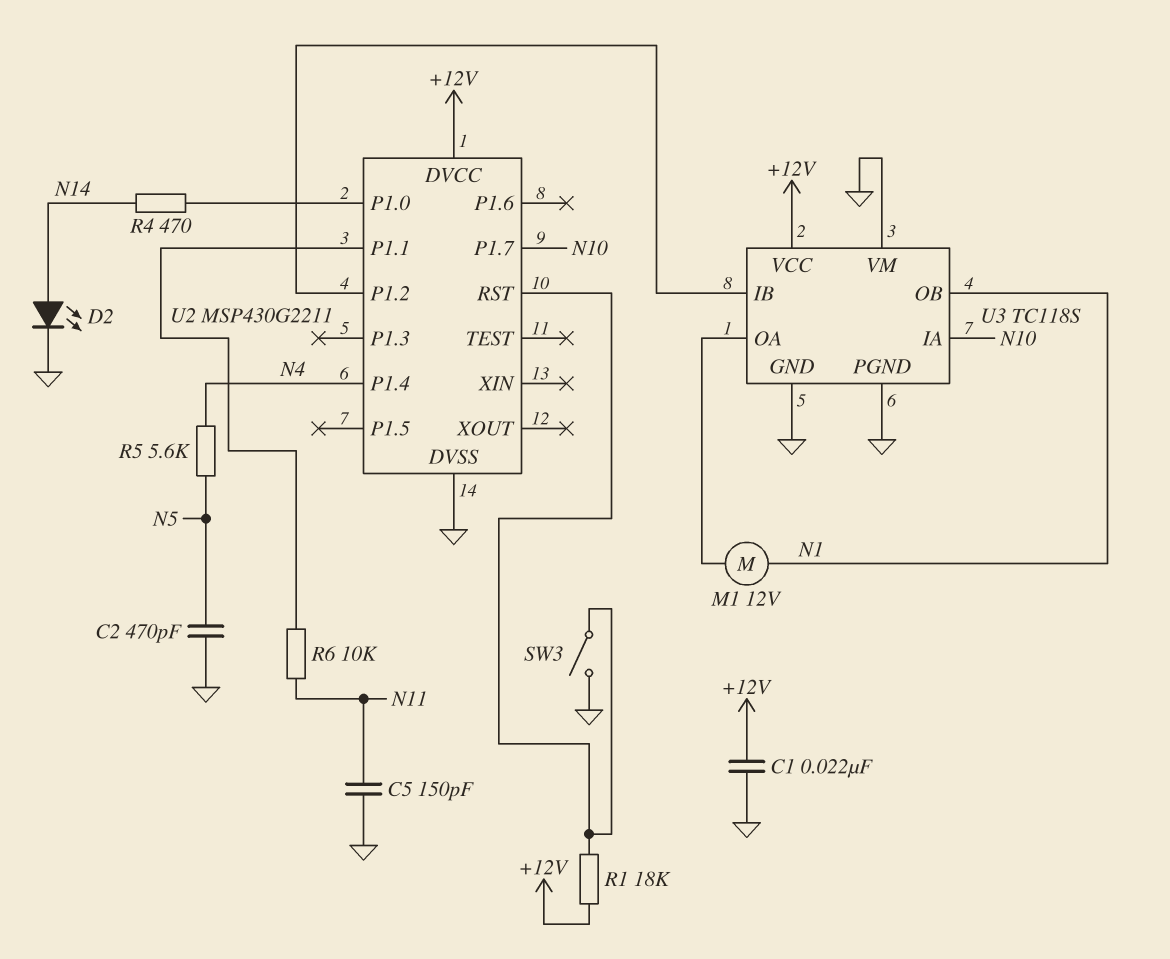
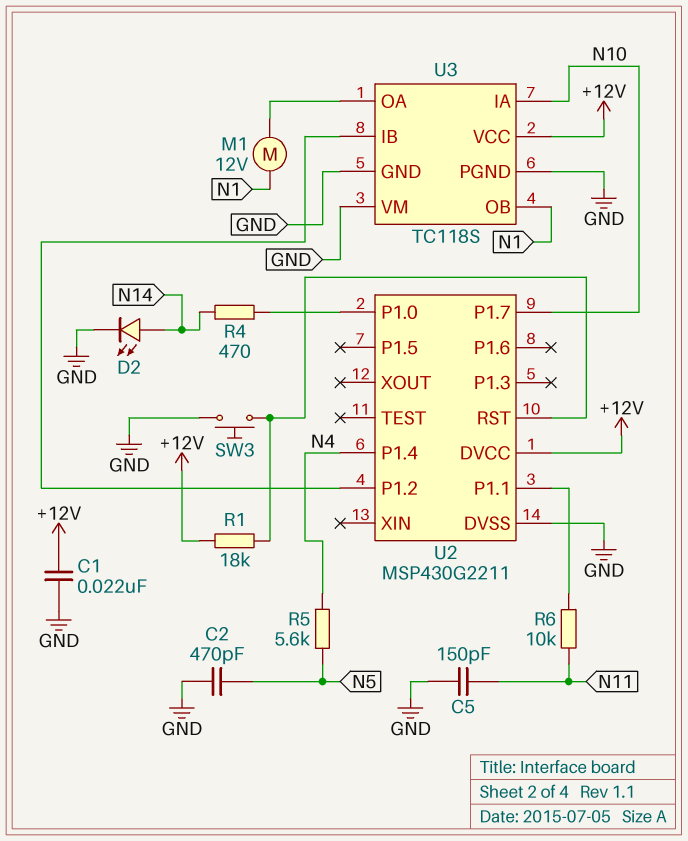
SW3: switch (GND, U2/RST) -> button (GND, U2/RST)

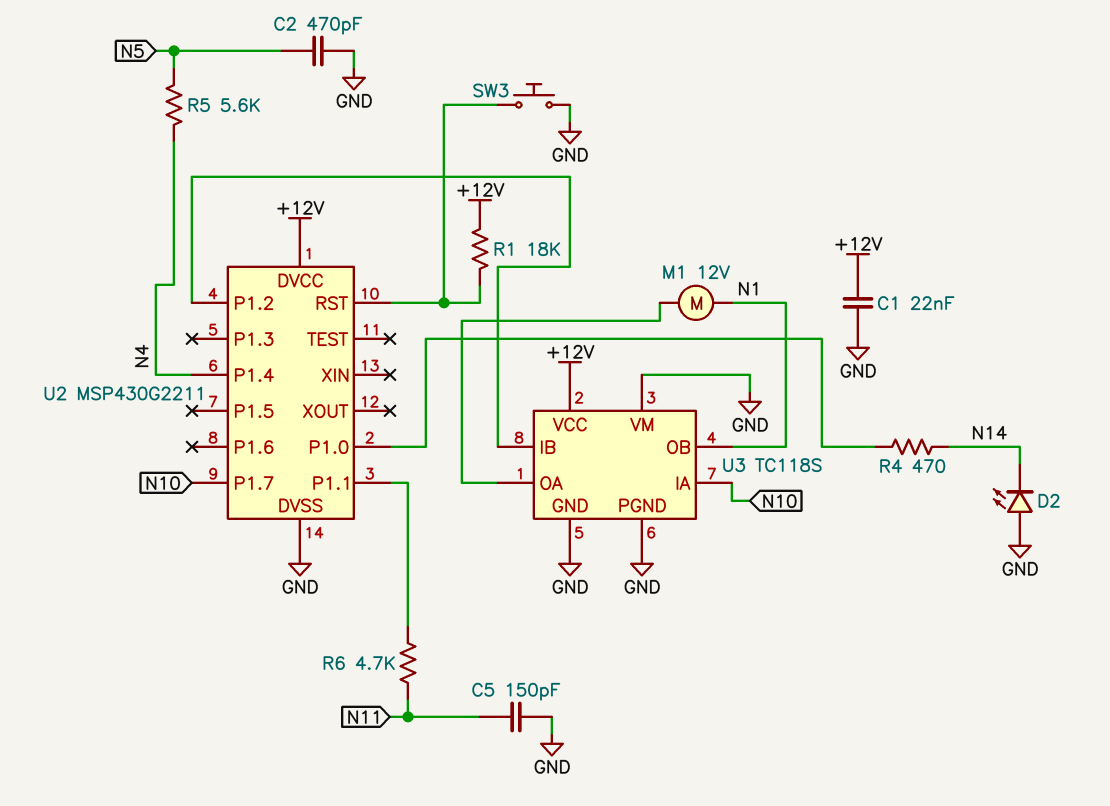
D2: LED (A N14, K GND) -> LED (A GND, K N14)
R6: 10k (N11, U2/P1.1) -> 4.7k (N11, U2/P1.1)

